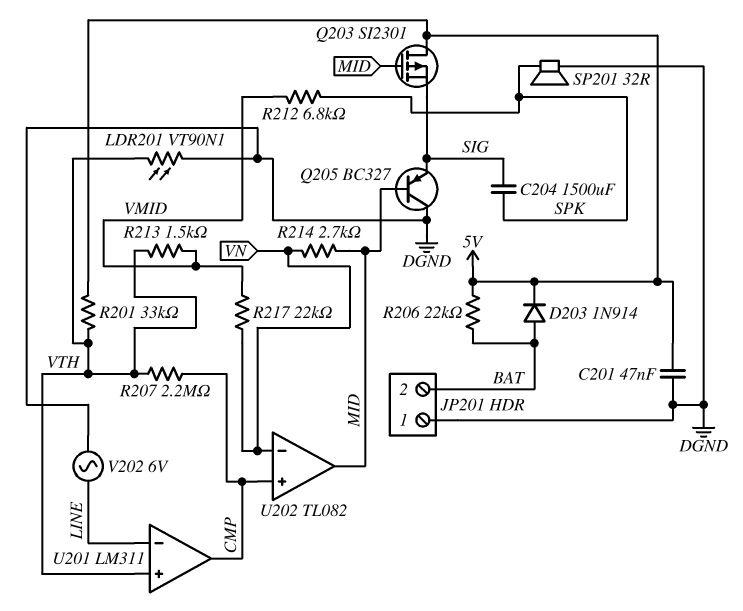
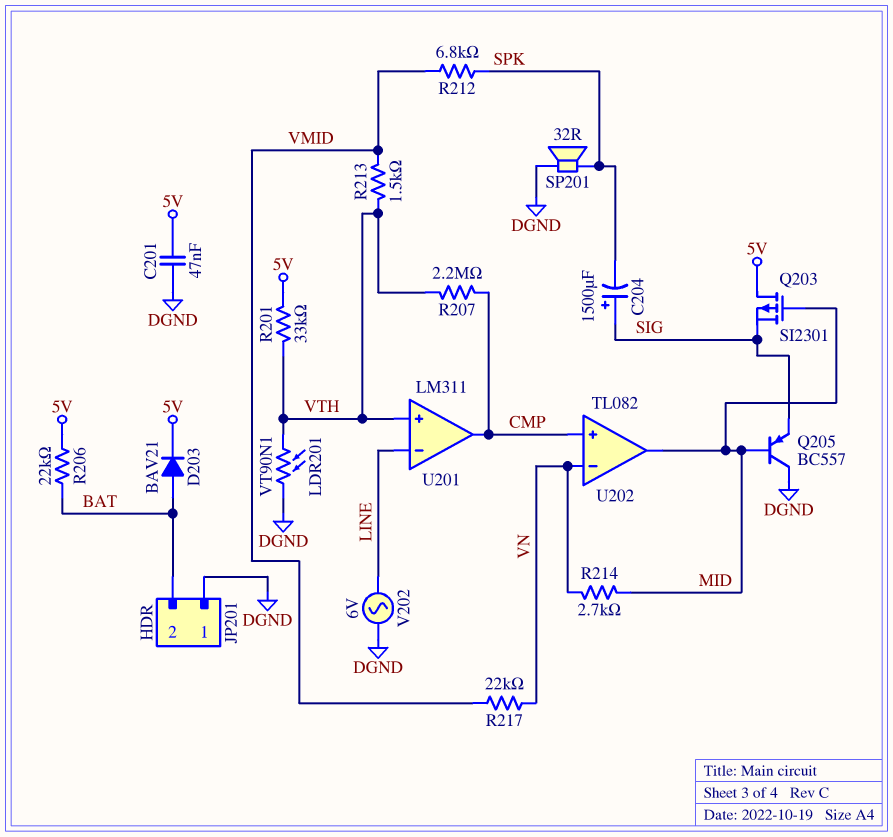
C204: 1500uF (SIG, SPK) -> 1500uF (plus SIG, minus SPK)
D203: diode 1N914 (A BAT, K 5V) -> diode BAV21 (A BAT, K 5V)
Q205: PNP BC327 (B MID, C DGND, E SIG) -> PNP BC557 (B MID, C DGND, E SIG)

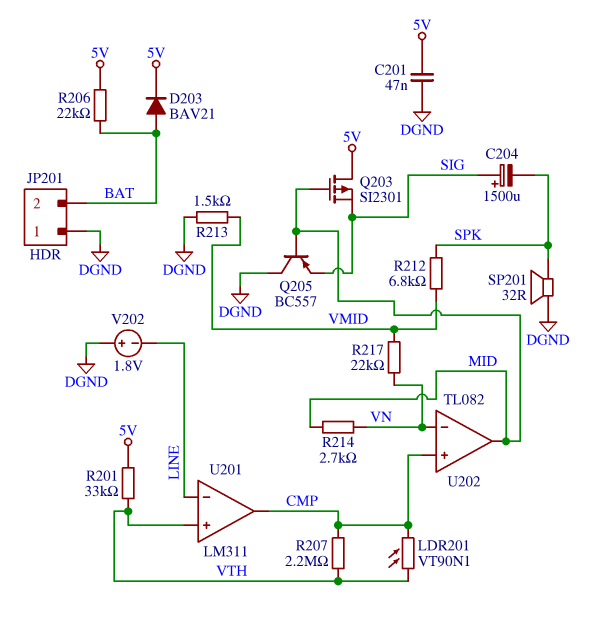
LDR201: VT90N1 (DGND, VTH) -> VT90N1 (CMP, VTH)
R213: 1.5k (VMID, VTH) -> 1.5k (DGND, VMID)
V202: AC 6V (DGND, LINE) -> 1.8V (plus DGND, minus LINE)

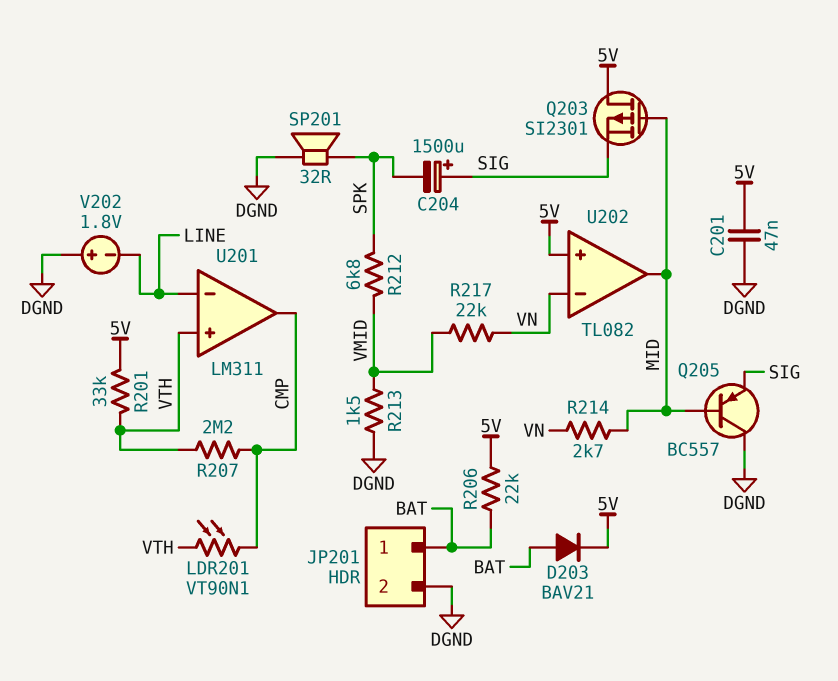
JP201 pin 1: DGND -> BAT
JP201 pin 2: BAT -> DGND
U202 pin in+: CMP -> 5V

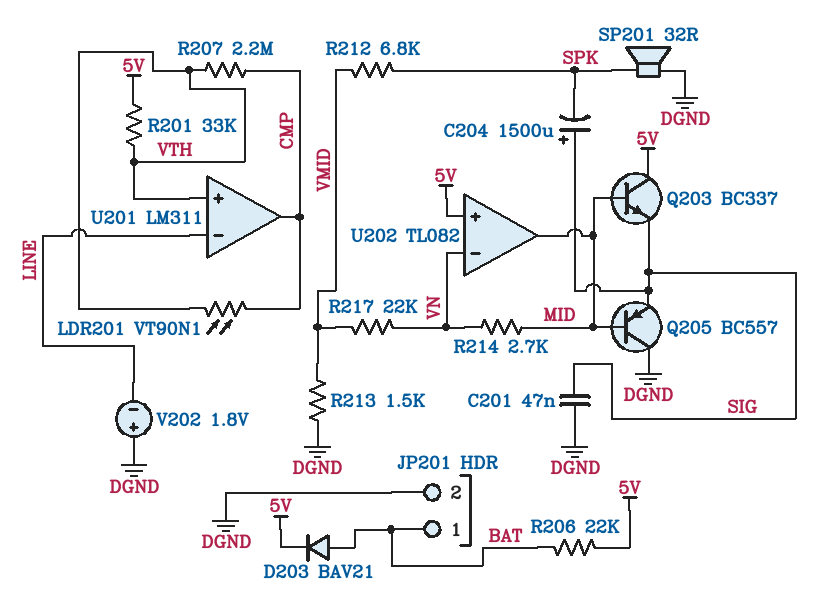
C201: 47nF (5V, DGND) -> 47nF (DGND, SIG)
Q203: PMOS SI2301 (G MID, D 5V, S SIG) -> NPN BC337 (B MID, C 5V, E SIG)

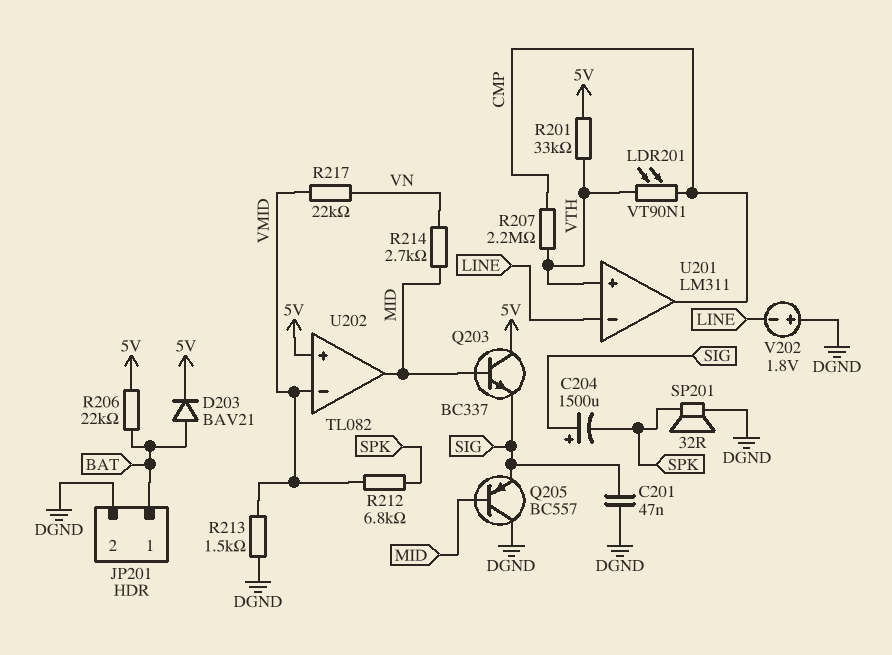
U202 pin in-: VN -> VMID

